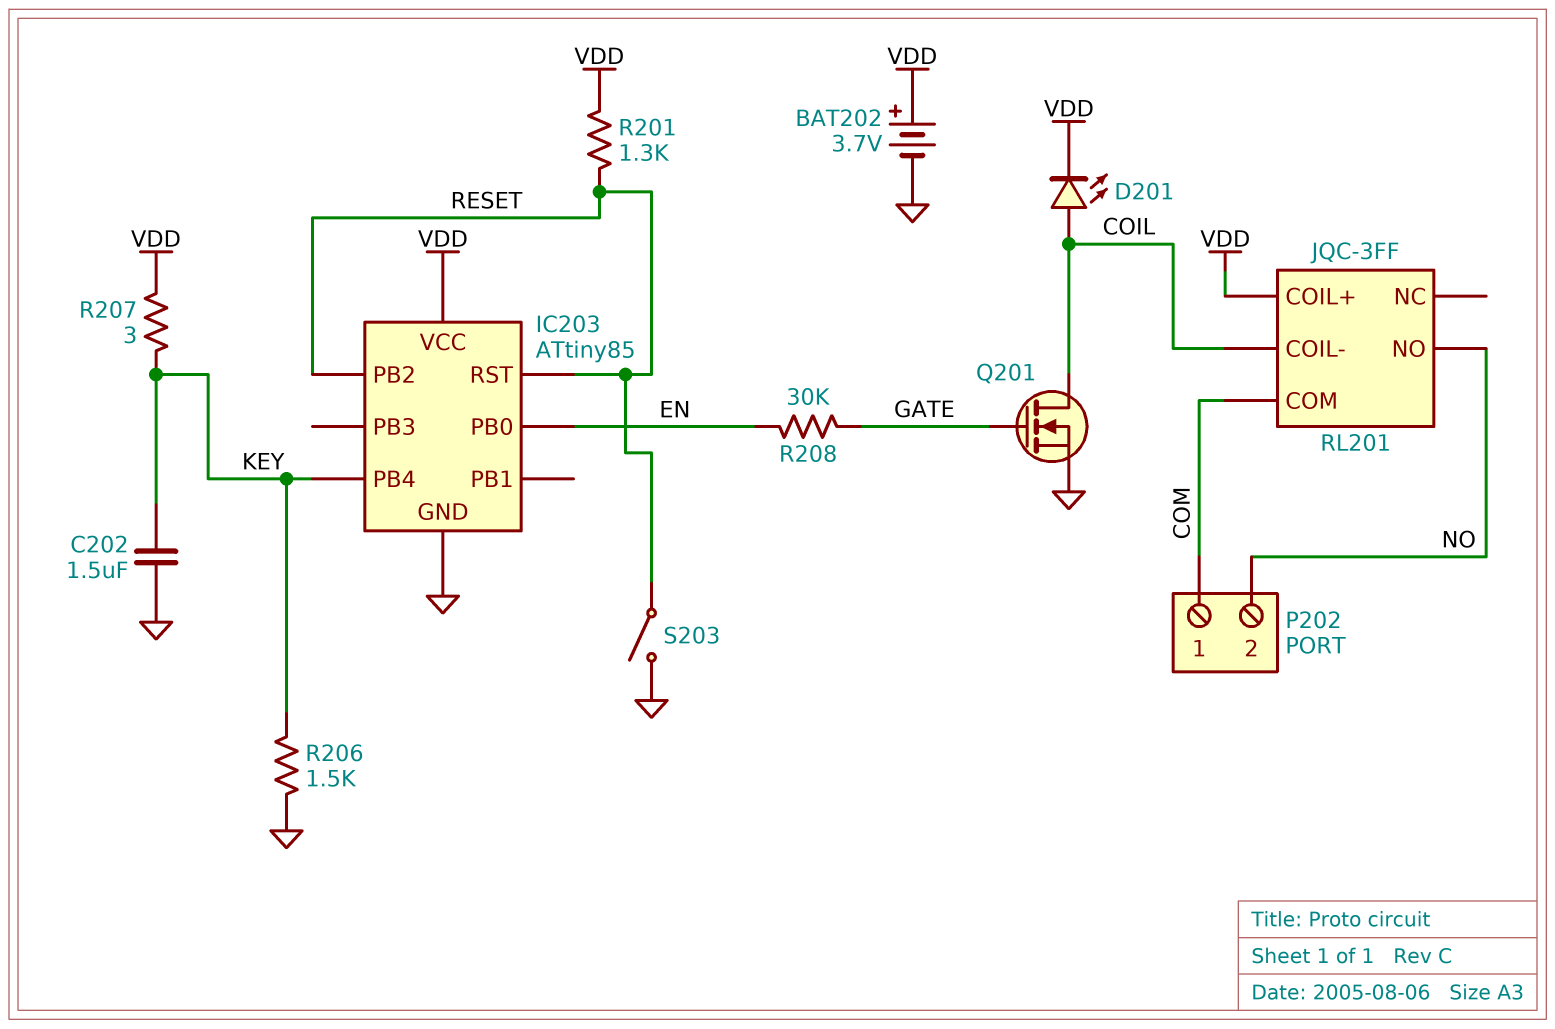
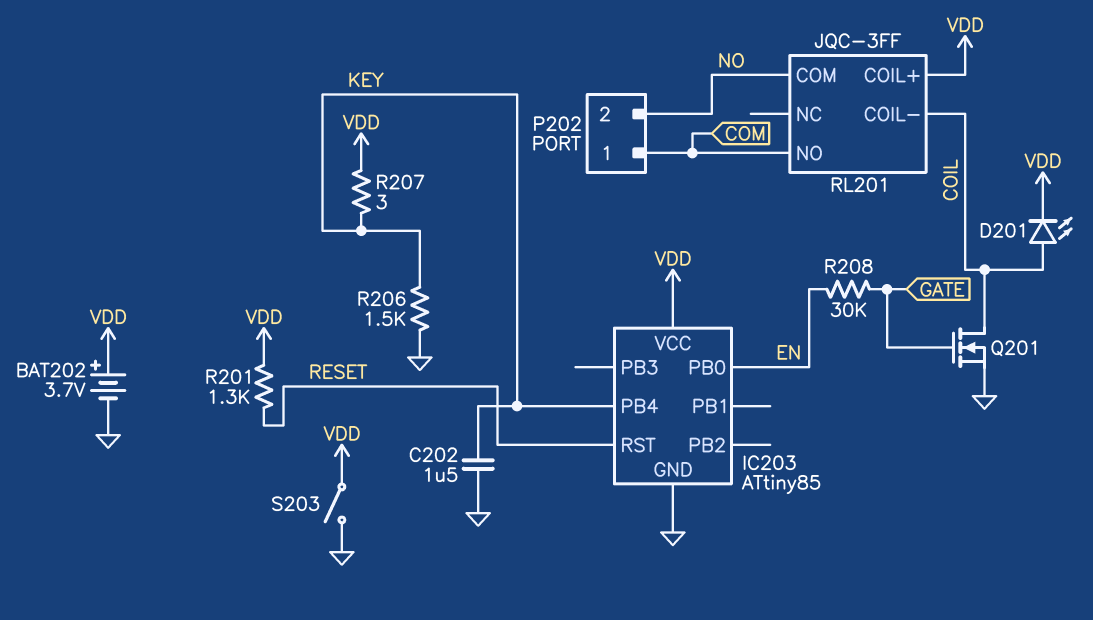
IC203 pin PB2: RESET -> none
RL201 pin COM: COM -> NO
RL201 pin NO: NO -> COM
S203: switch (GND, RESET) -> switch (GND, VDD)

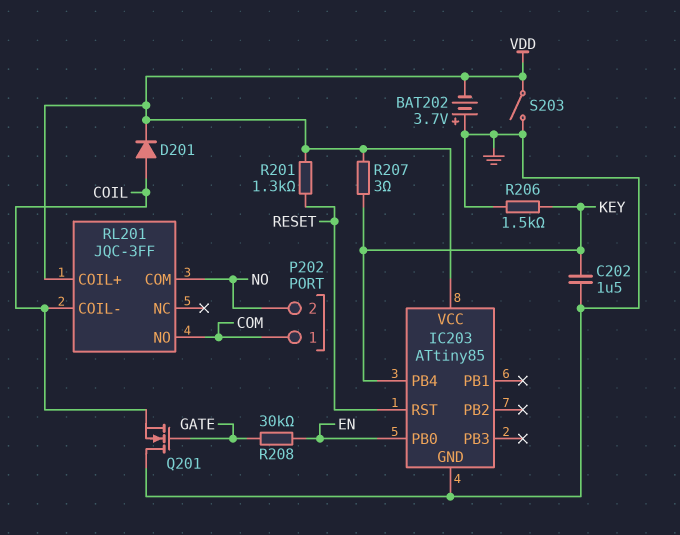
BAT202: 3.7V (plus VDD, minus GND) -> 3.7V (plus GND, minus VDD)
D201: LED (A COIL, K VDD) -> diode (A COIL, K VDD)
Q201: NMOS (G GATE, D COIL, S GND) -> NMOS (G GATE, D GND, S COIL)

